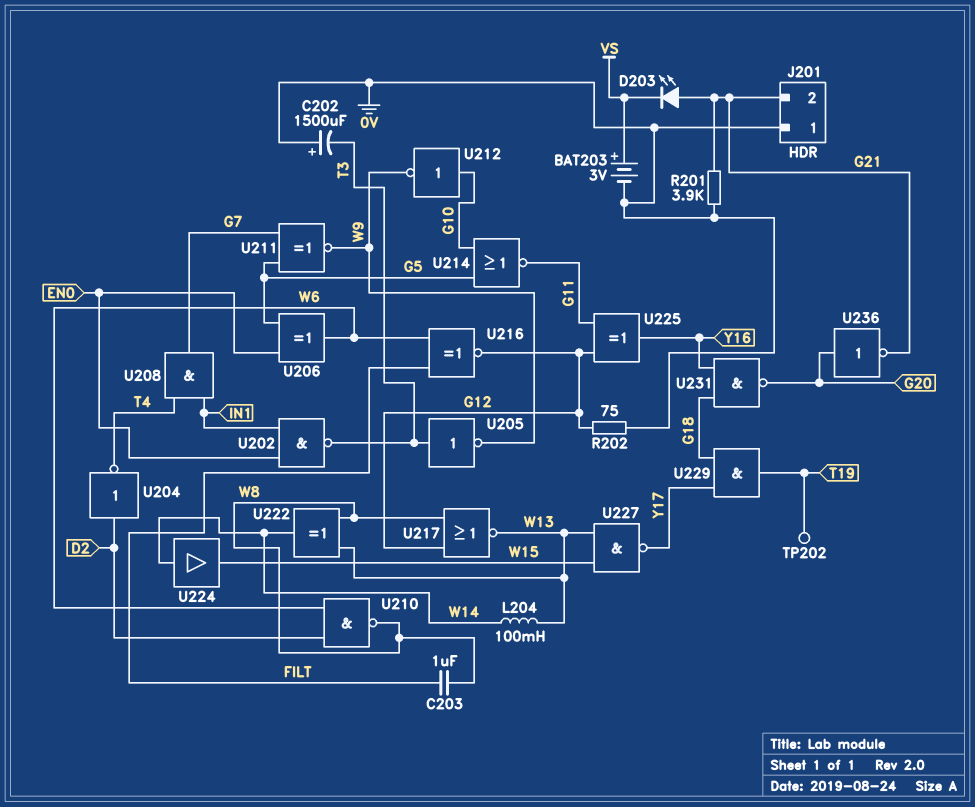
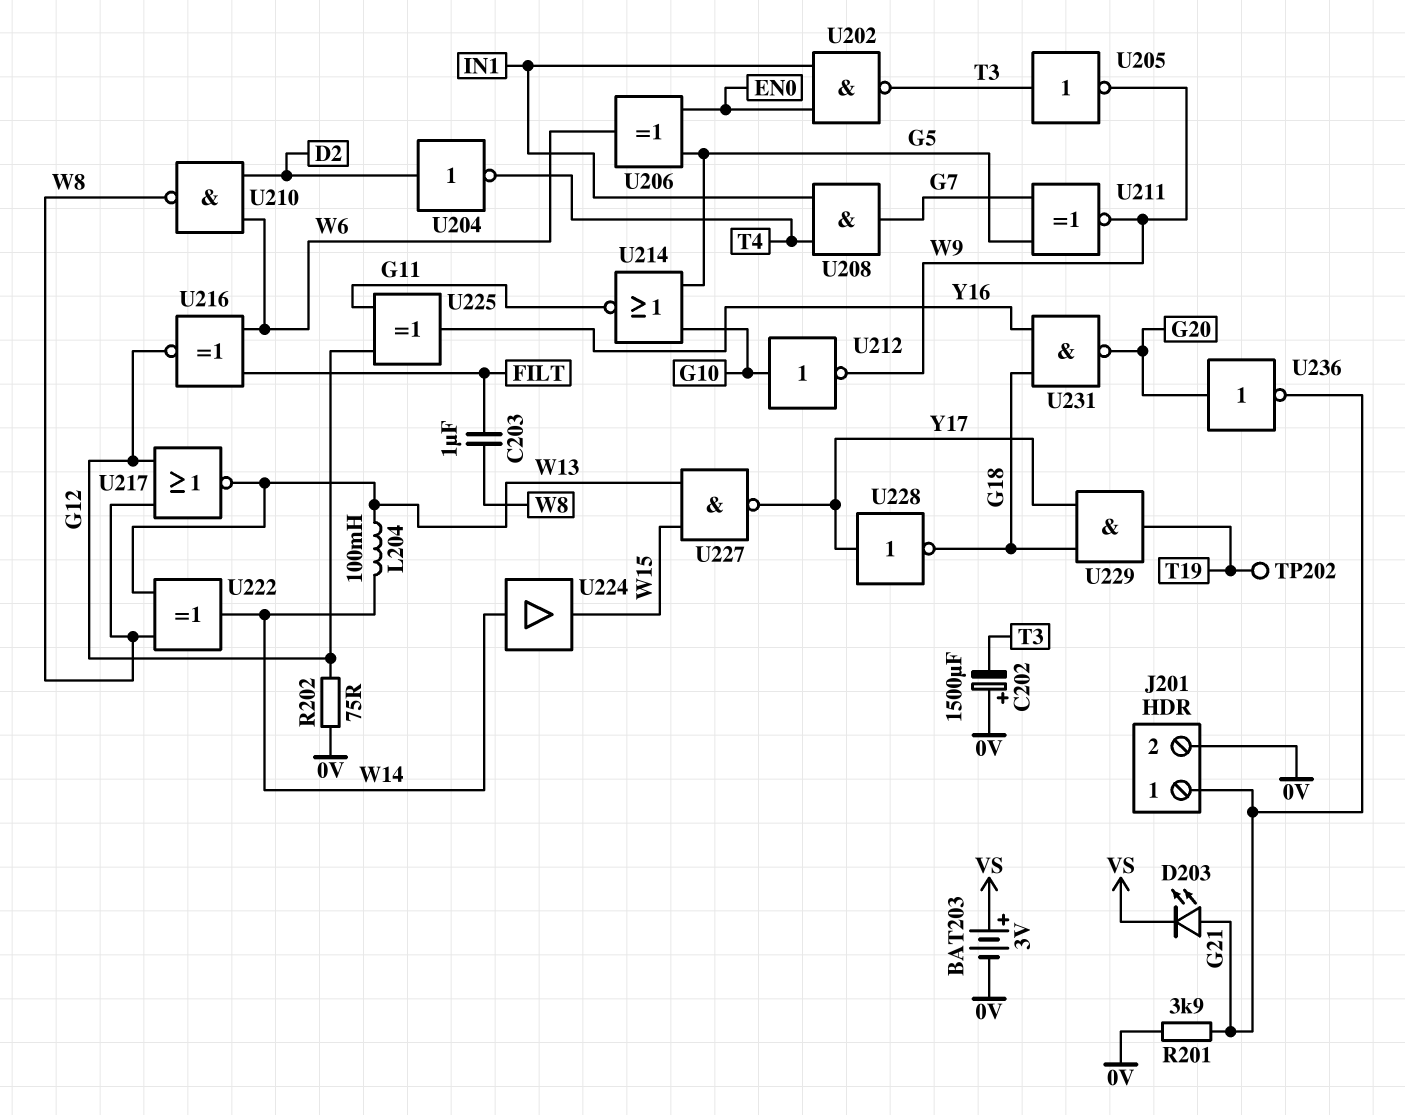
J201 pin 1: 0V -> G21
J201 pin 2: G21 -> 0V
U228: none -> NOT (in Y17, out G18)

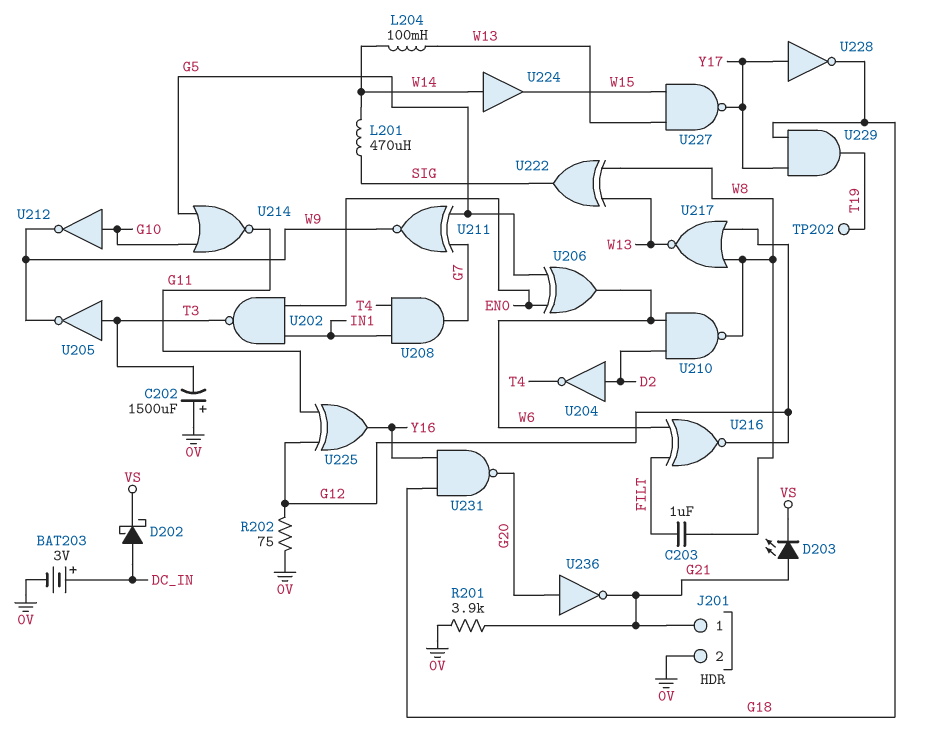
BAT203: 3V (plus VS, minus 0V) -> 3V (plus DC_IN, minus 0V)
D202: none -> schottky (A DC_IN, K VS)
L201: none -> 470uH (SIG, W14)
U222: XOR (in W8, in W13, out W14) -> XOR (in W8, in W13, out SIG)

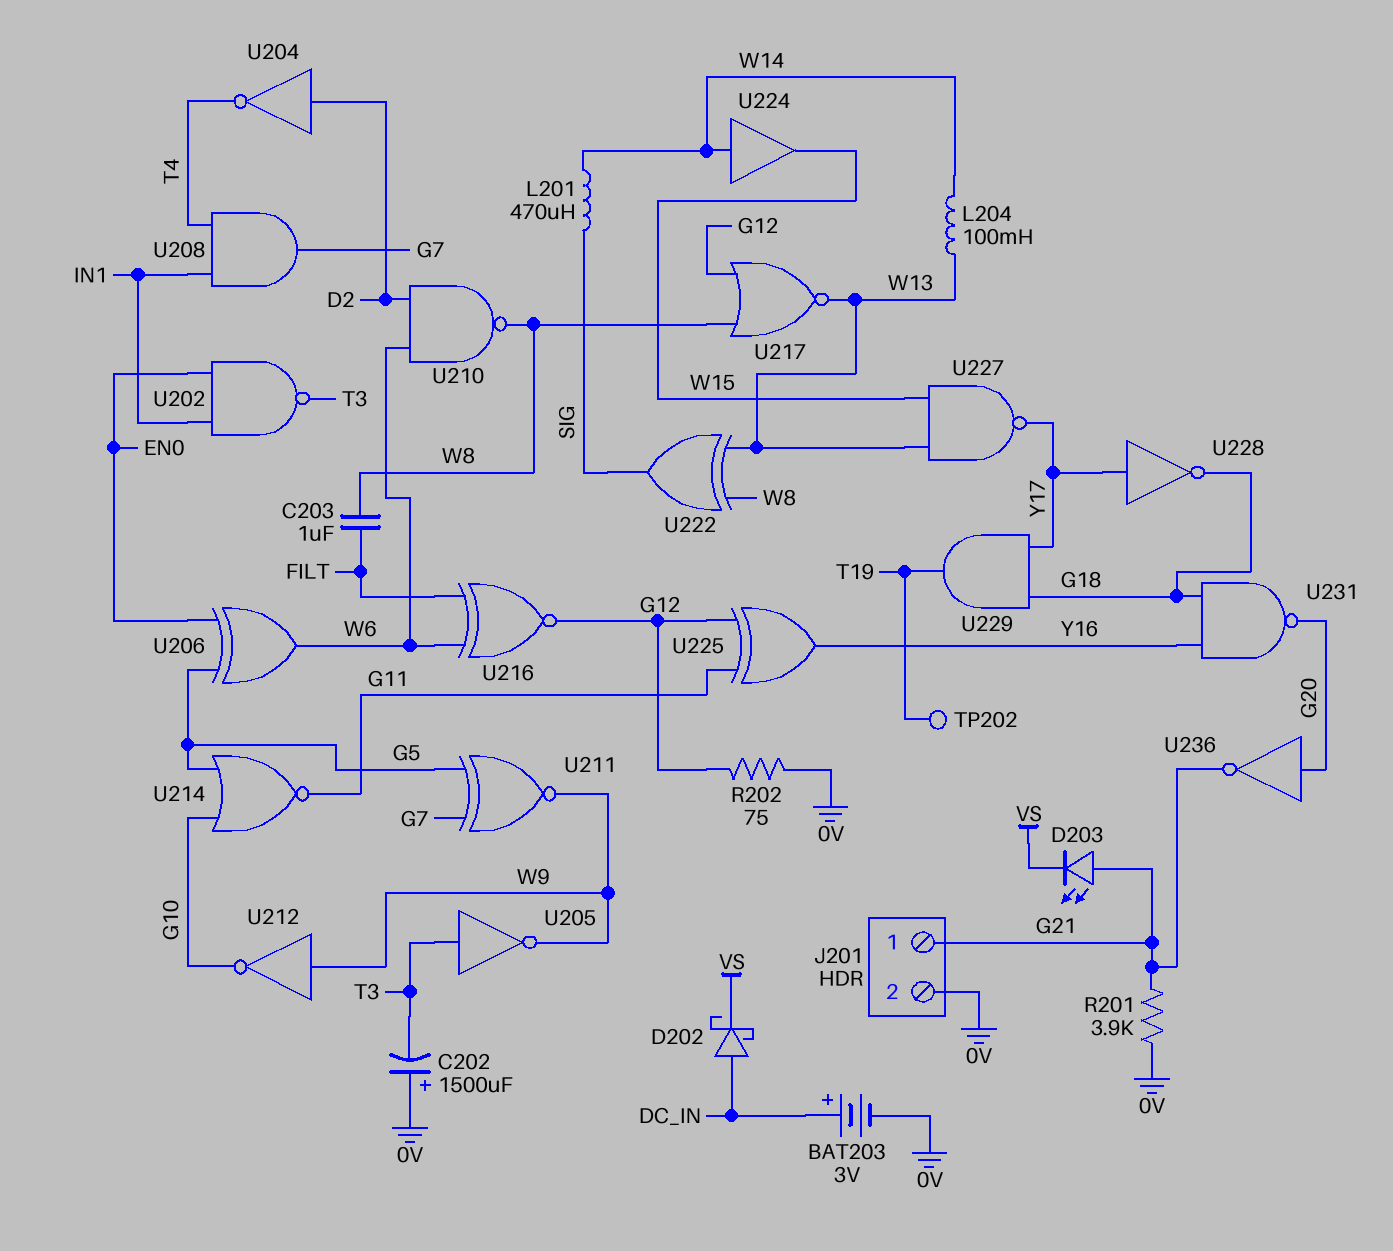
U212: NOT (in G10, out W9) -> NOT (in W9, out G10)

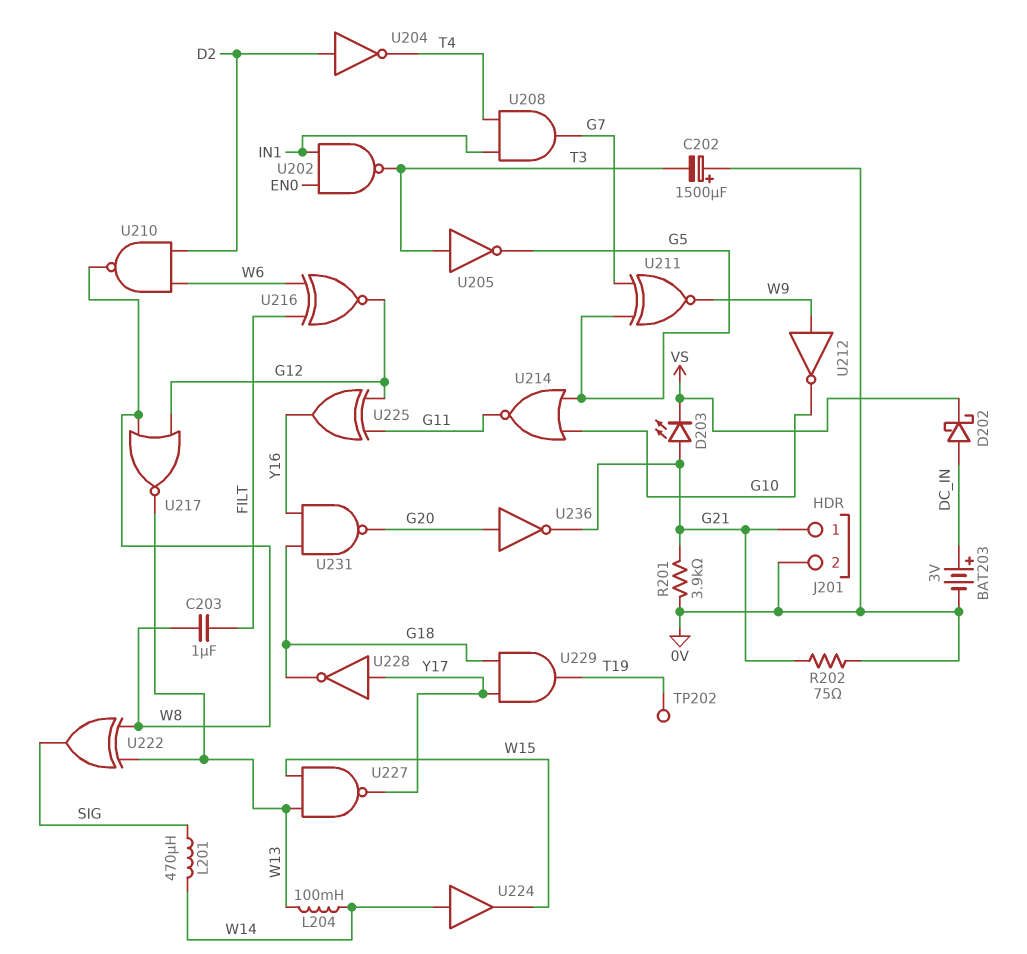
R202: 75 (0V, G12) -> 75 (0V, G21)
U205: NOT (in T3, out W9) -> NOT (in T3, out G5)
U206: XOR (in EN0, in G5, out W6) -> none

